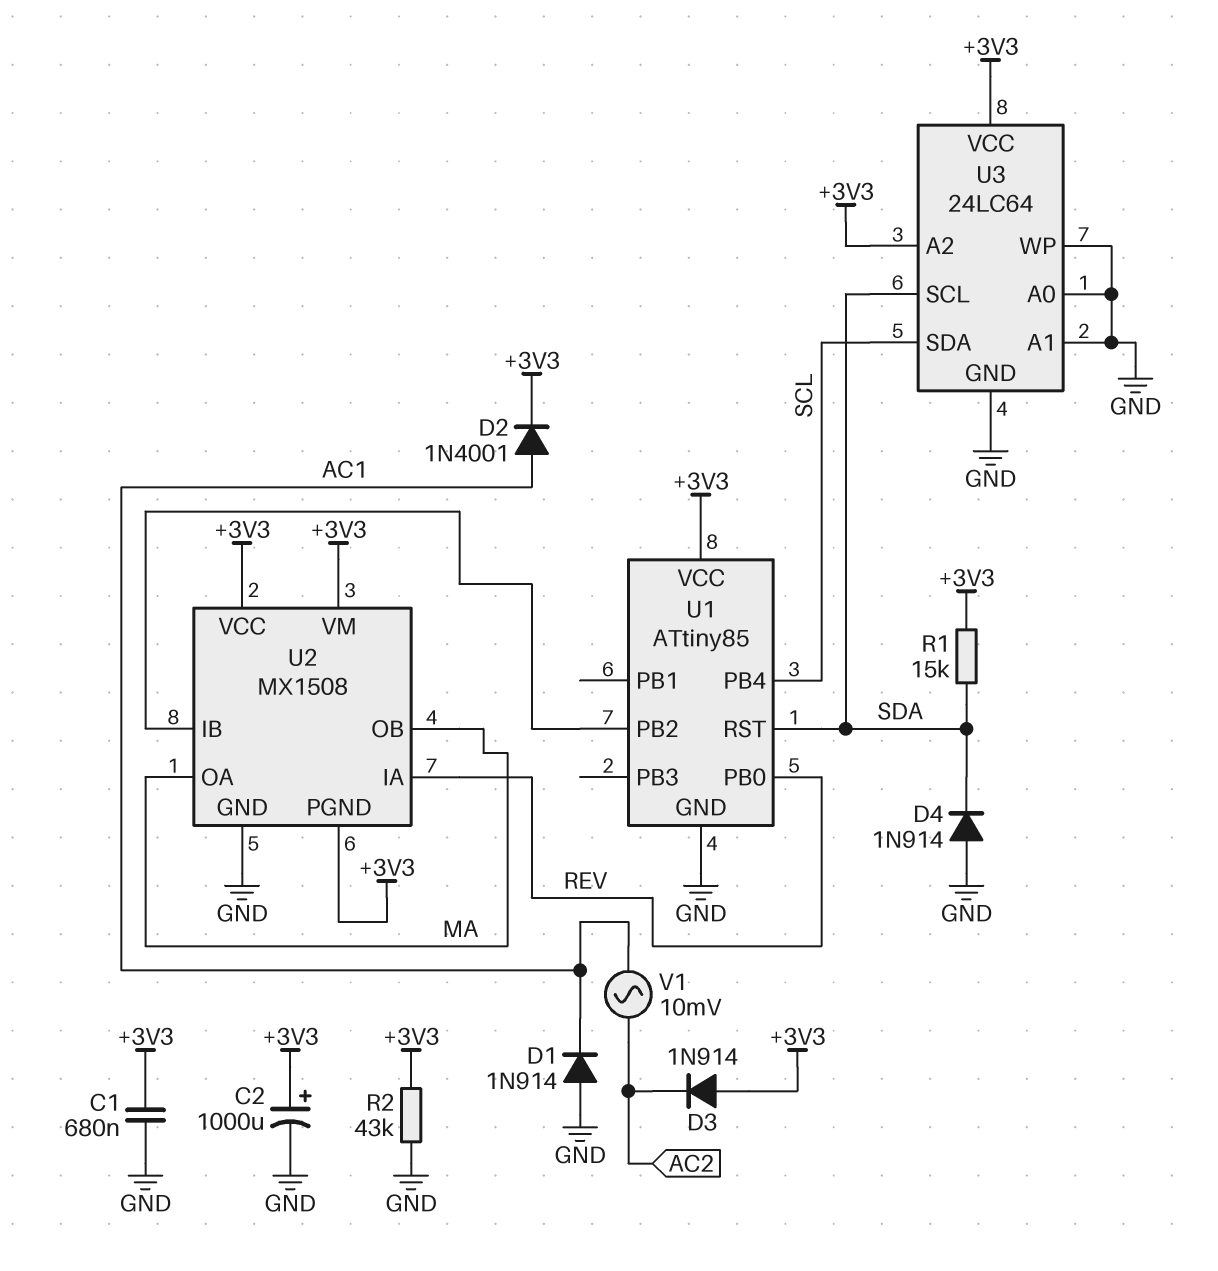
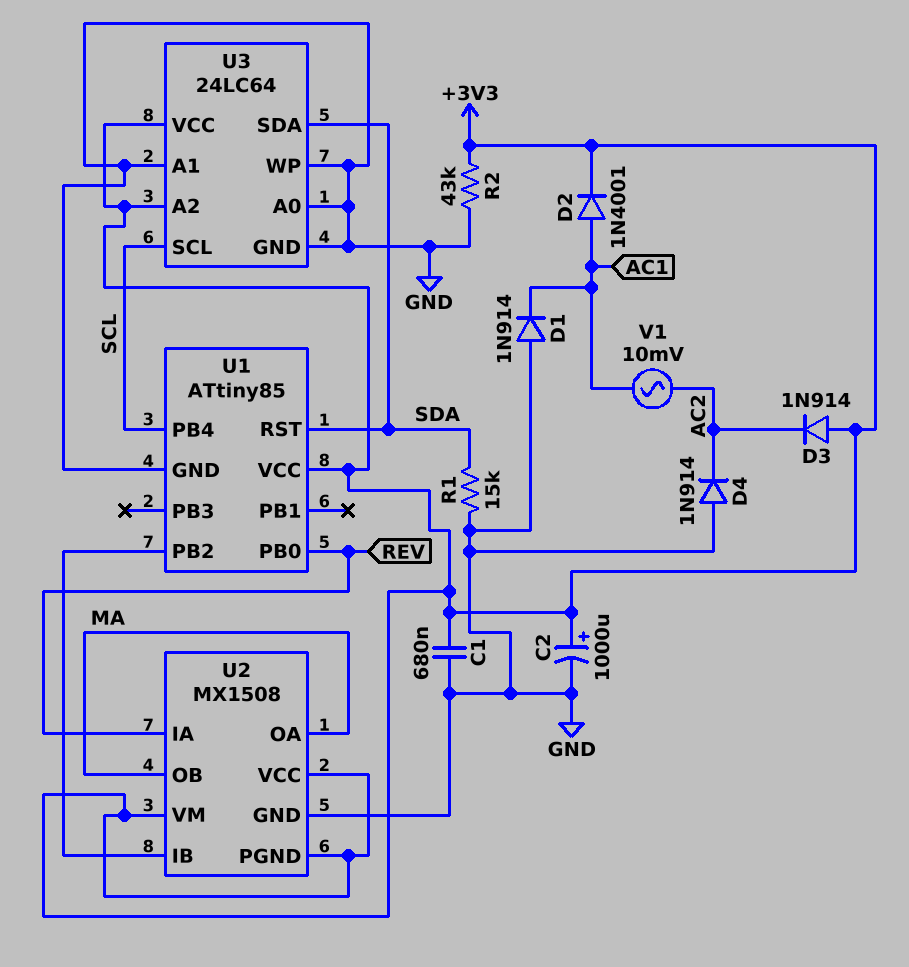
D4: diode 1N914 (A GND, K SDA) -> diode 1N914 (A GND, K AC2)
R1: 15k (+3V3, SDA) -> 15k (GND, SDA)
U3 pin SCL: SDA -> SCL
U3 pin SDA: SCL -> SDA

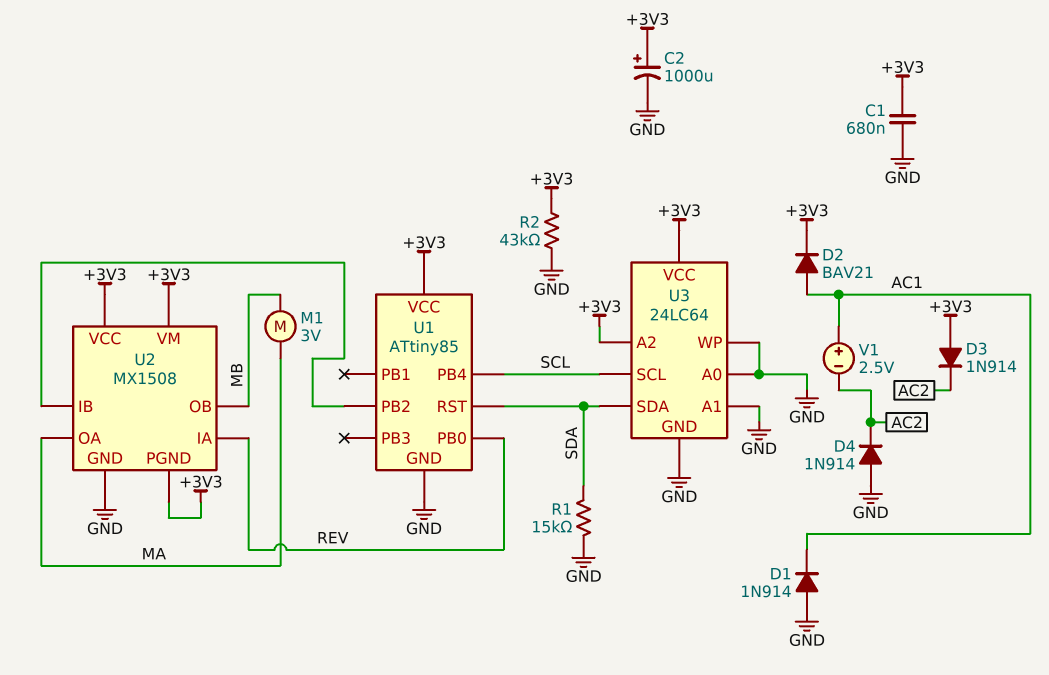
D2: diode 1N4001 (A AC1, K +3V3) -> diode BAV21 (A AC1, K +3V3)
M1: none -> motor 3V (MA, MB)
U2 pin OB: MA -> MB
V1: AC 10mV (AC1, AC2) -> 2.5V (plus AC1, minus AC2)

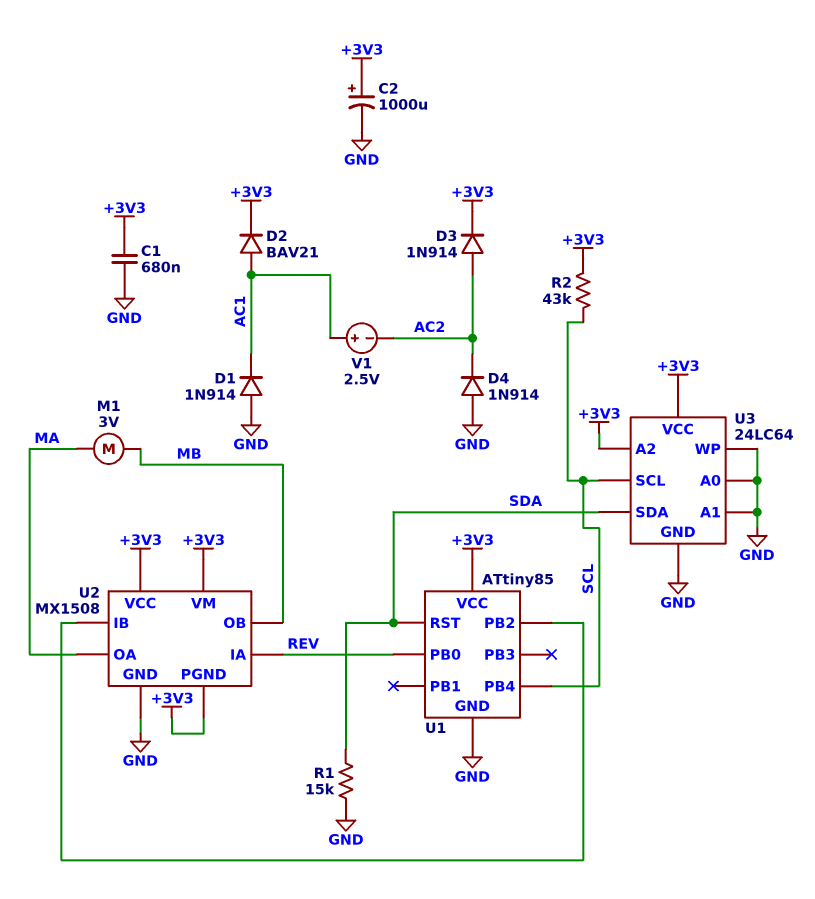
D3: diode 1N914 (A +3V3, K AC2) -> diode 1N914 (A AC2, K +3V3)
R2: 43k (+3V3, GND) -> 43k (+3V3, SCL)

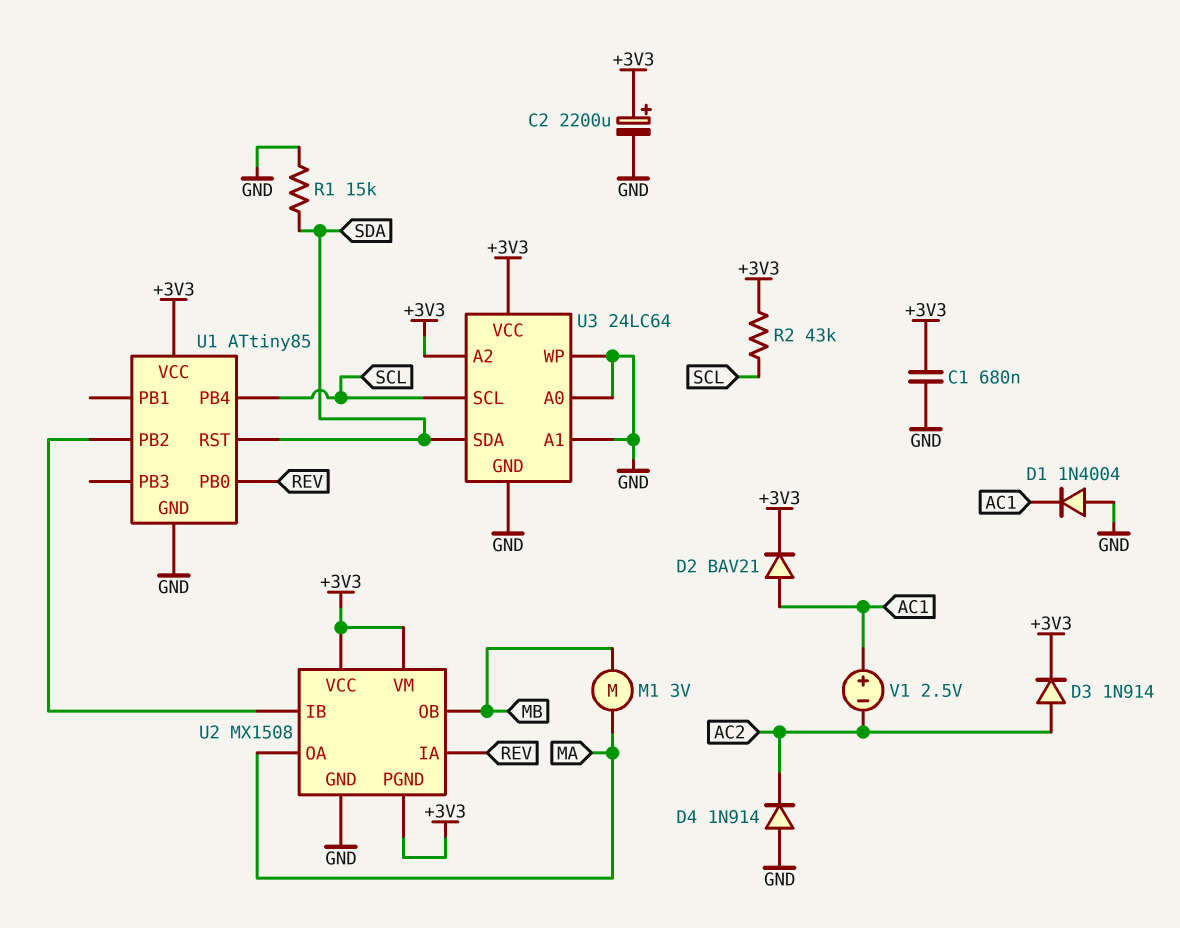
C2: 1000uF (plus +3V3, minus GND) -> 2200uF (plus +3V3, minus GND)
D1: diode 1N914 (A GND, K AC1) -> diode 1N4004 (A GND, K AC1)

